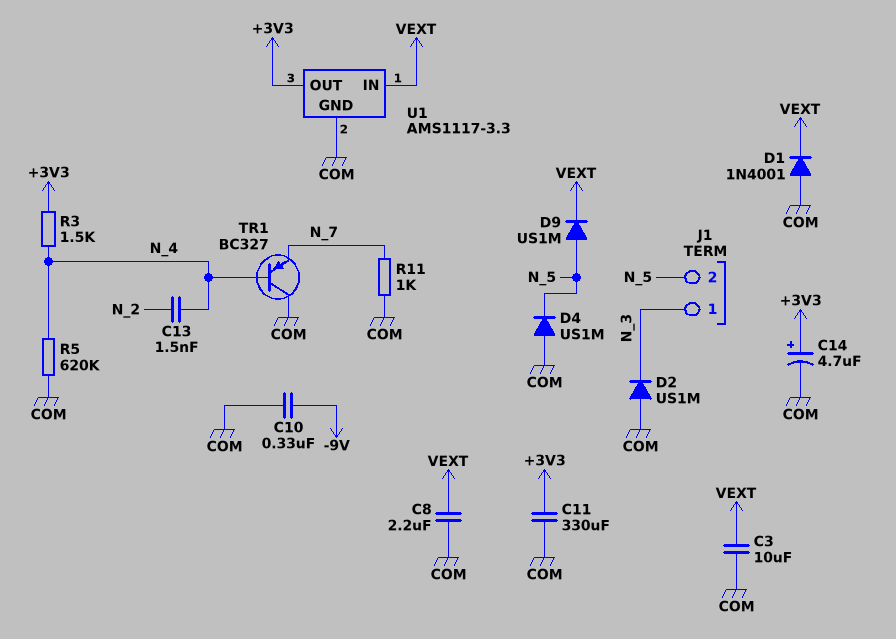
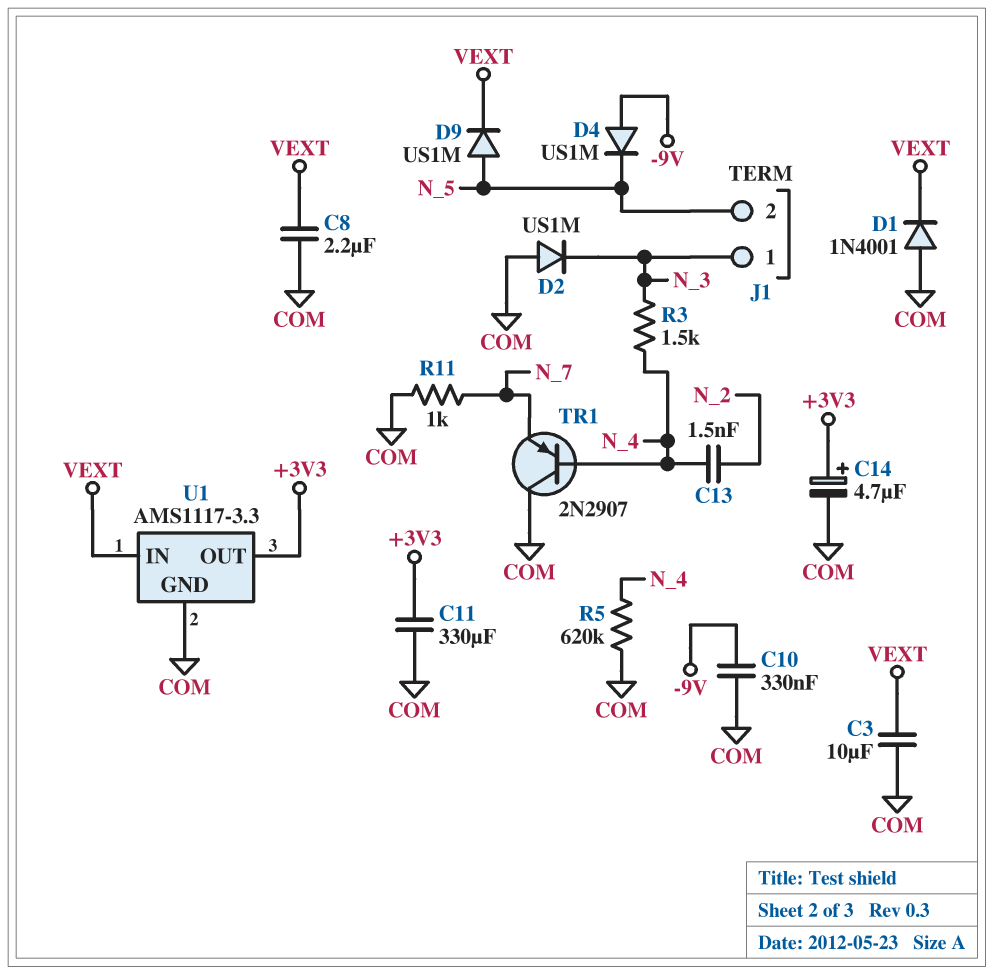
D4: diode US1M (A COM, K N_5) -> diode US1M (A -9V, K N_5)
R3: 1.5k (+3V3, N_4) -> 1.5k (N_3, N_4)
TR1: PNP BC327 (B N_4, C COM, E N_7) -> PNP 2N2907 (B N_4, C COM, E N_7)

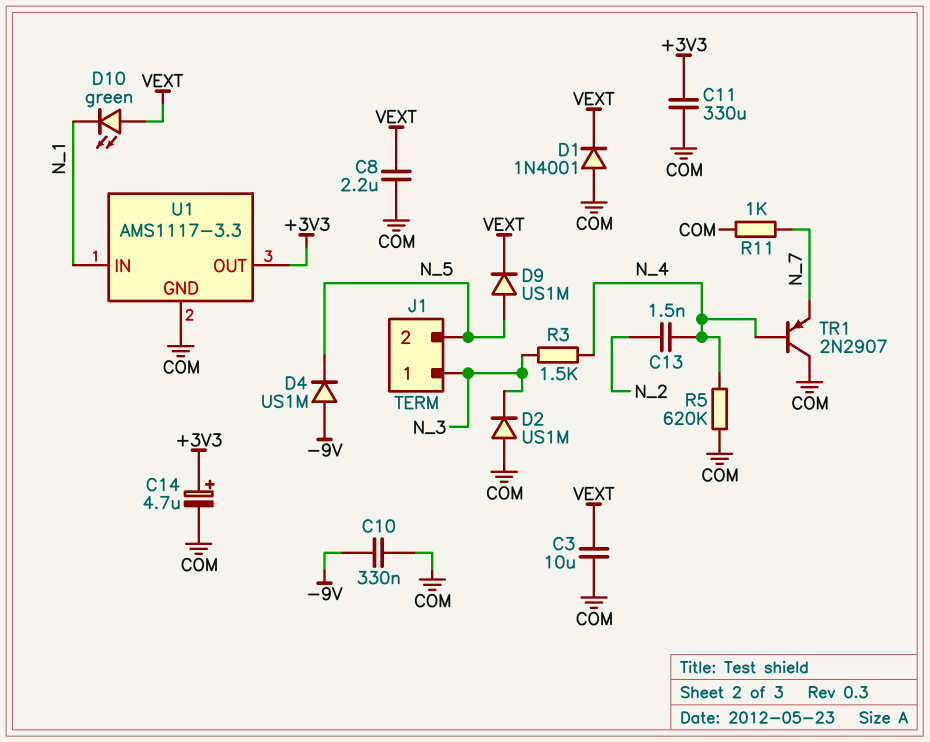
D10: none -> LED green (A VEXT, K N_1)
U1 pin IN: VEXT -> N_1

